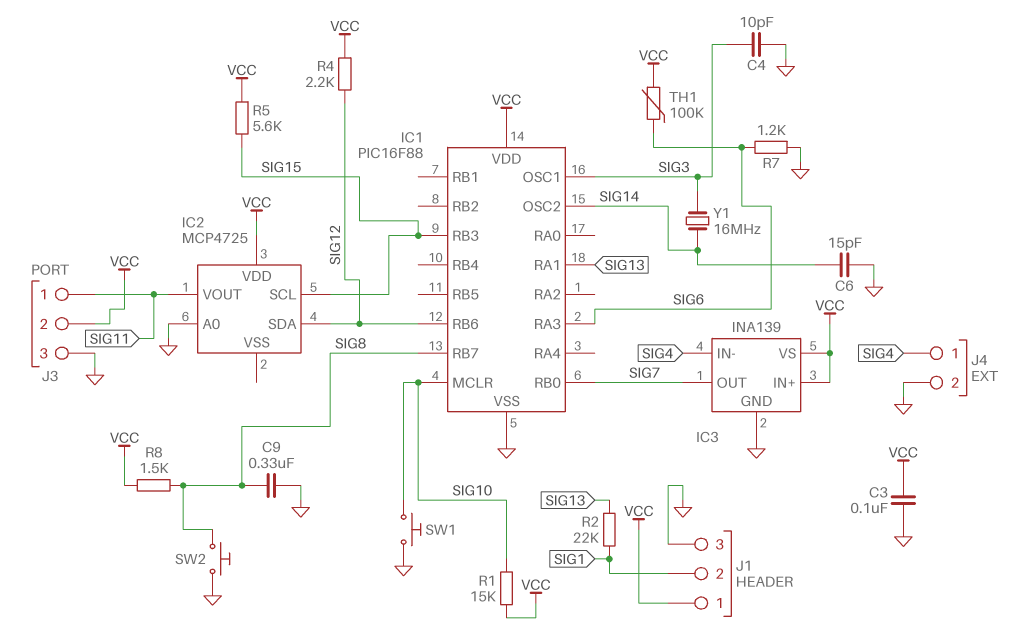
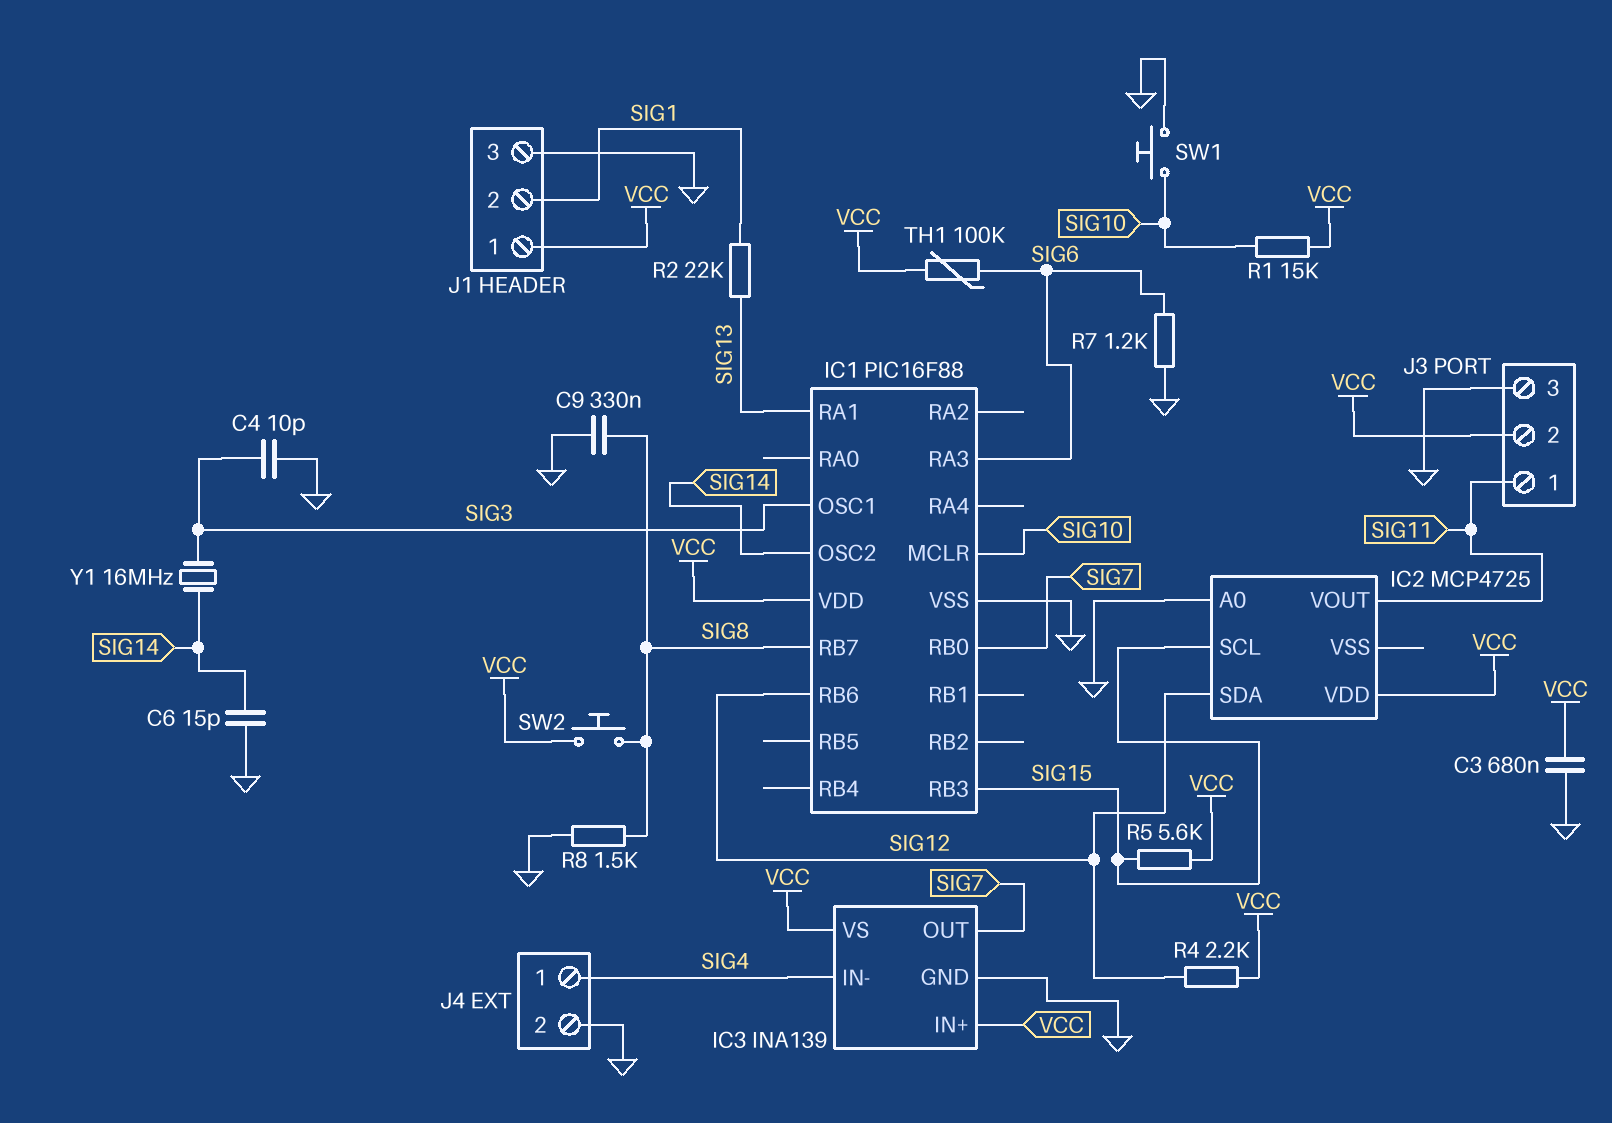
C3: 100nF (GND, VCC) -> 680nF (GND, VCC)
R8: 1.5k (SIG8, VCC) -> 1.5k (GND, SIG8)
SW2: button (GND, SIG8) -> button (SIG8, VCC)

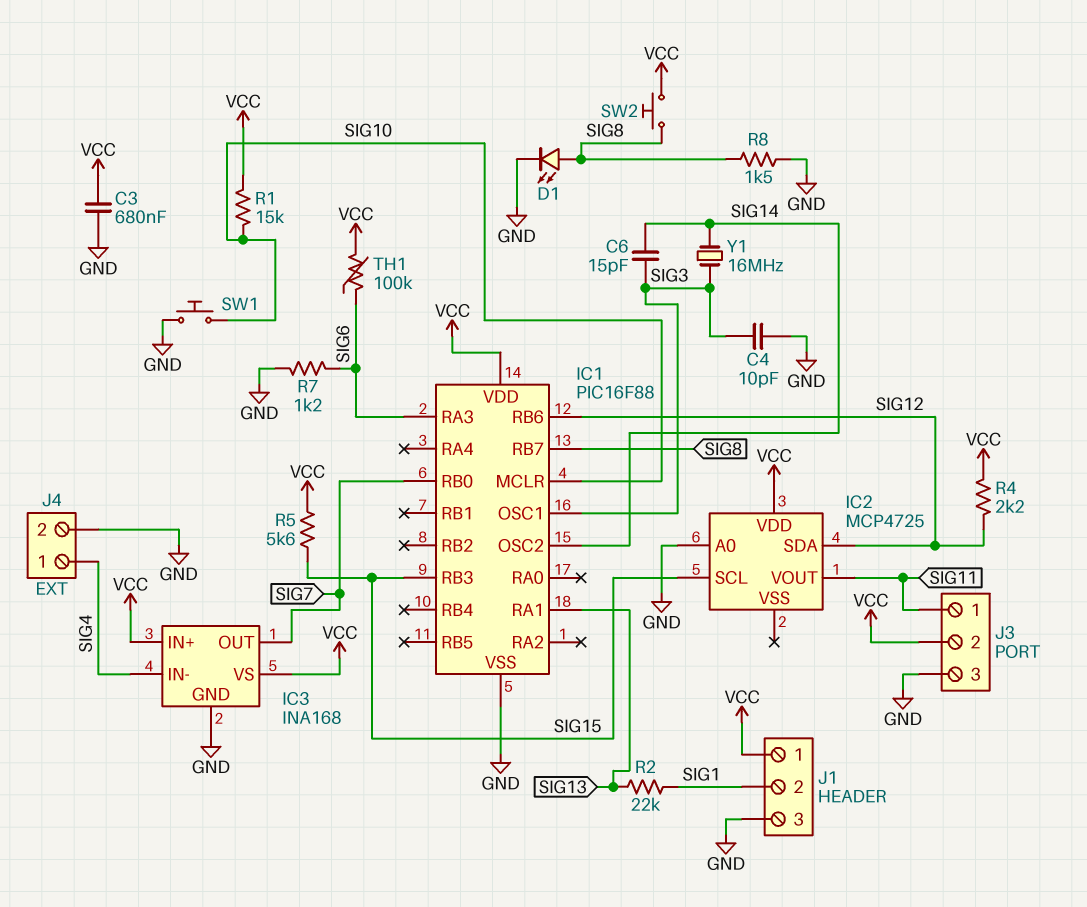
C6: 15pF (GND, SIG14) -> 15pF (SIG3, SIG14)
C9: 330nF (GND, SIG8) -> none
D1: none -> LED (A SIG8, K GND)
IC3: INA139 -> INA168

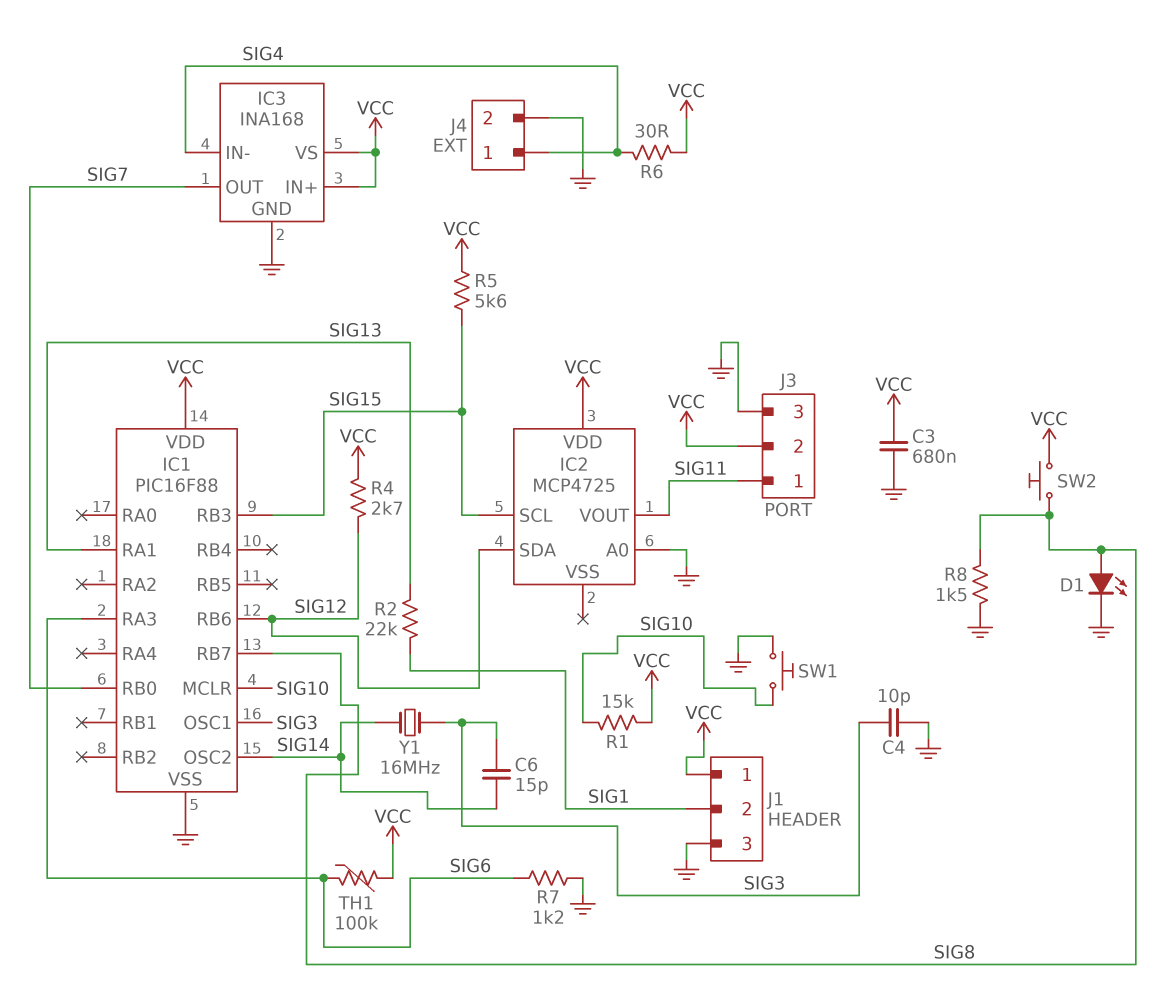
R4: 2.2k (SIG12, VCC) -> 2.7k (SIG12, VCC)
R6: none -> 30 (SIG4, VCC)

